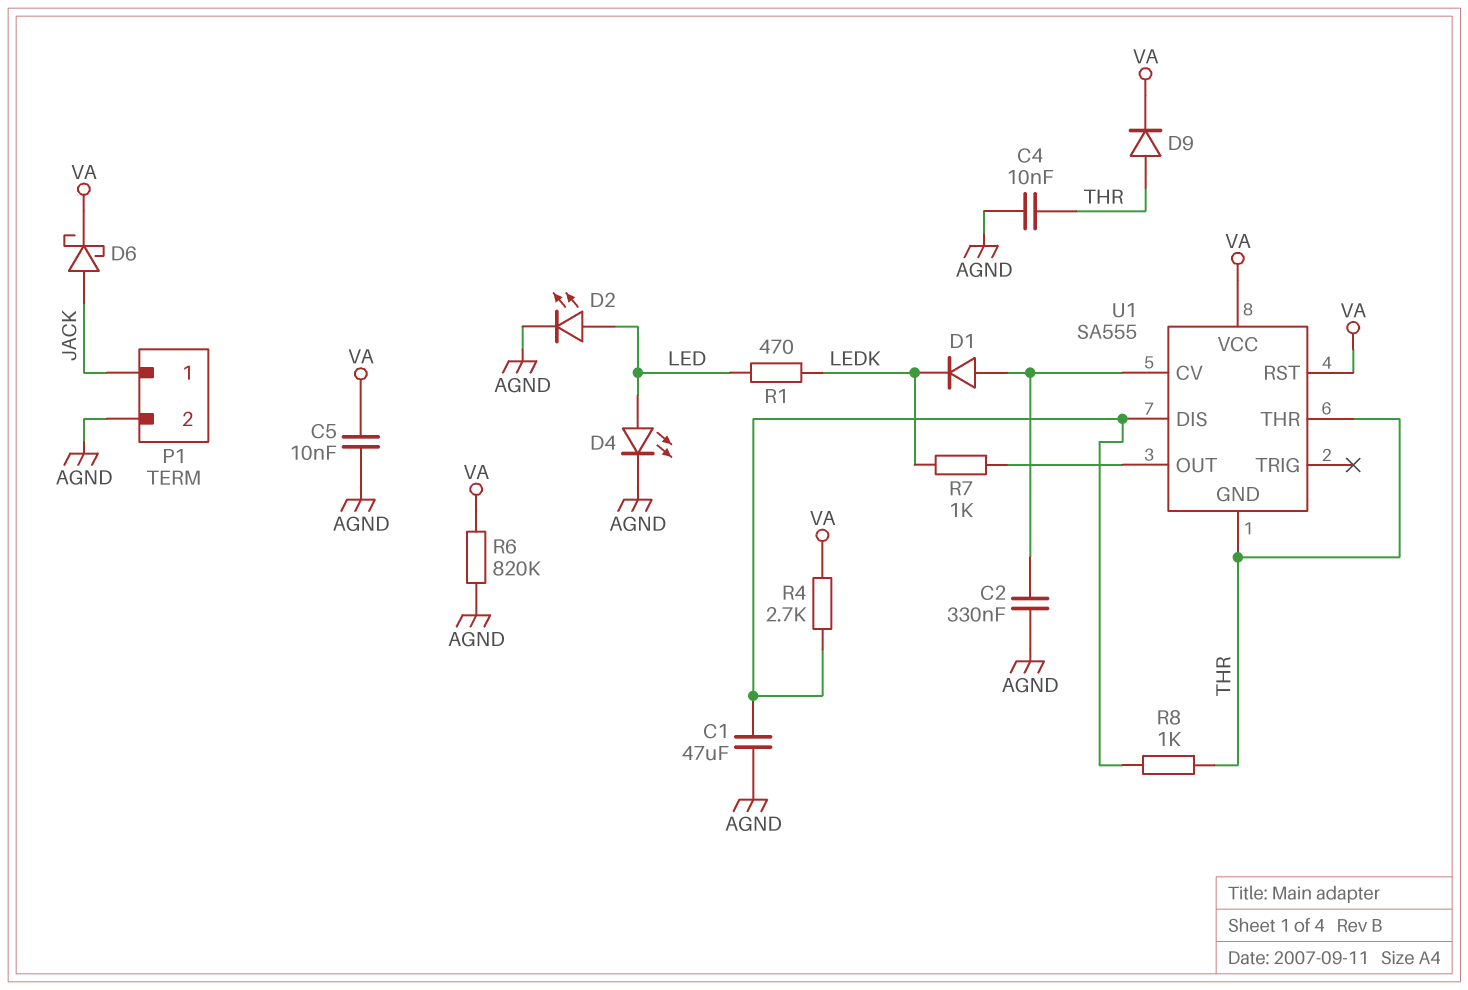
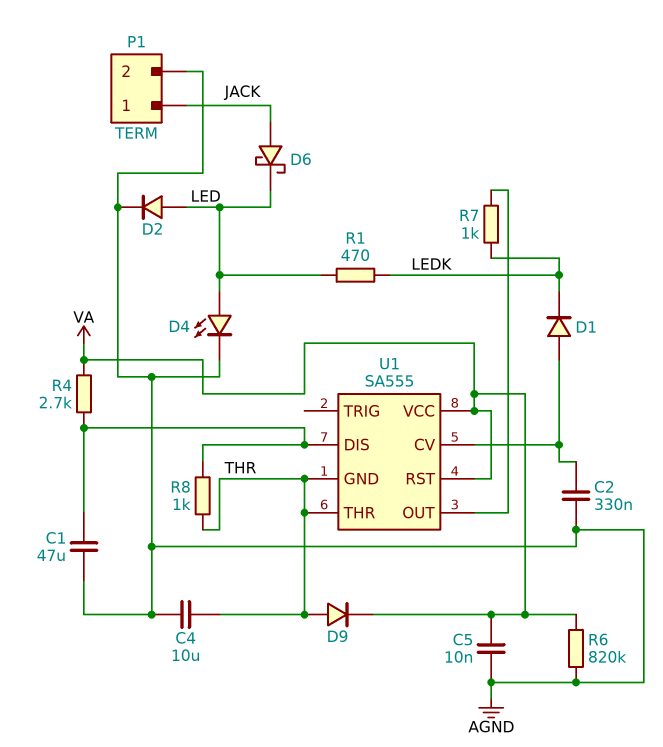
C4: 10nF (AGND, THR) -> 10uF (AGND, THR)
D2: LED (A LED, K AGND) -> diode (A LED, K AGND)
D6: schottky (A JACK, K VA) -> schottky (A JACK, K LED)

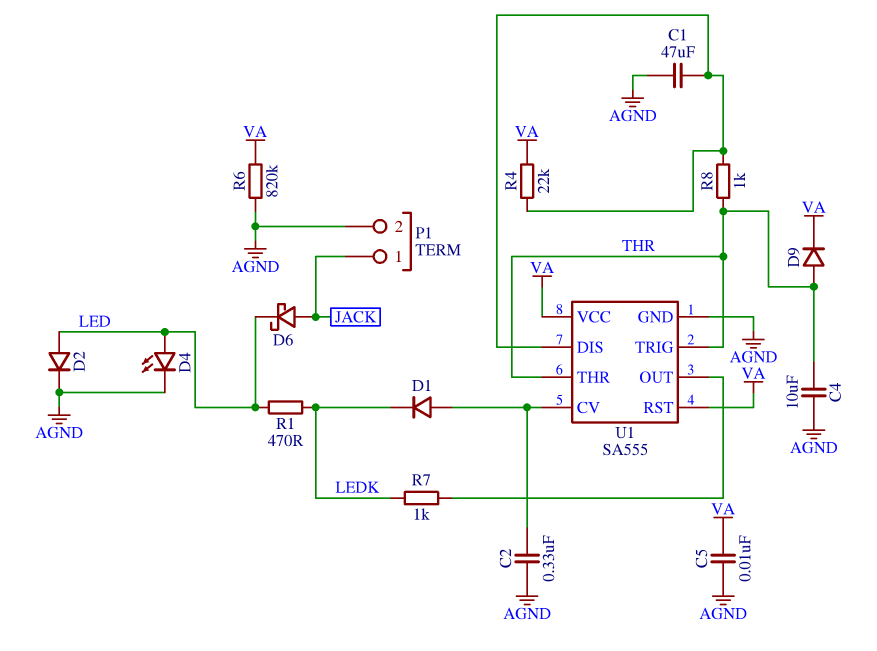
R4: 2.7k (U1/DIS, VA) -> 22k (U1/DIS, VA)
U1 pin GND: THR -> AGND
U1 pin TRIG: none -> THR

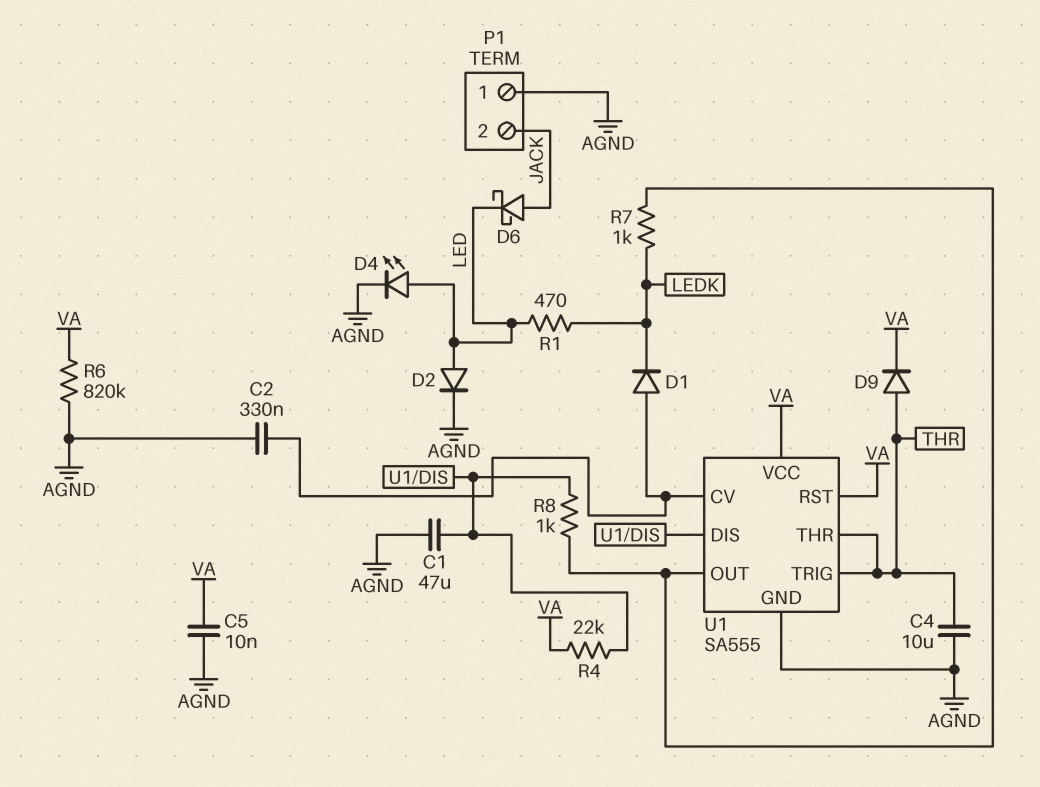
P1 pin 1: JACK -> AGND
P1 pin 2: AGND -> JACK
R8: 1k (THR, U1/DIS) -> 1k (U1/DIS, U1/OUT)

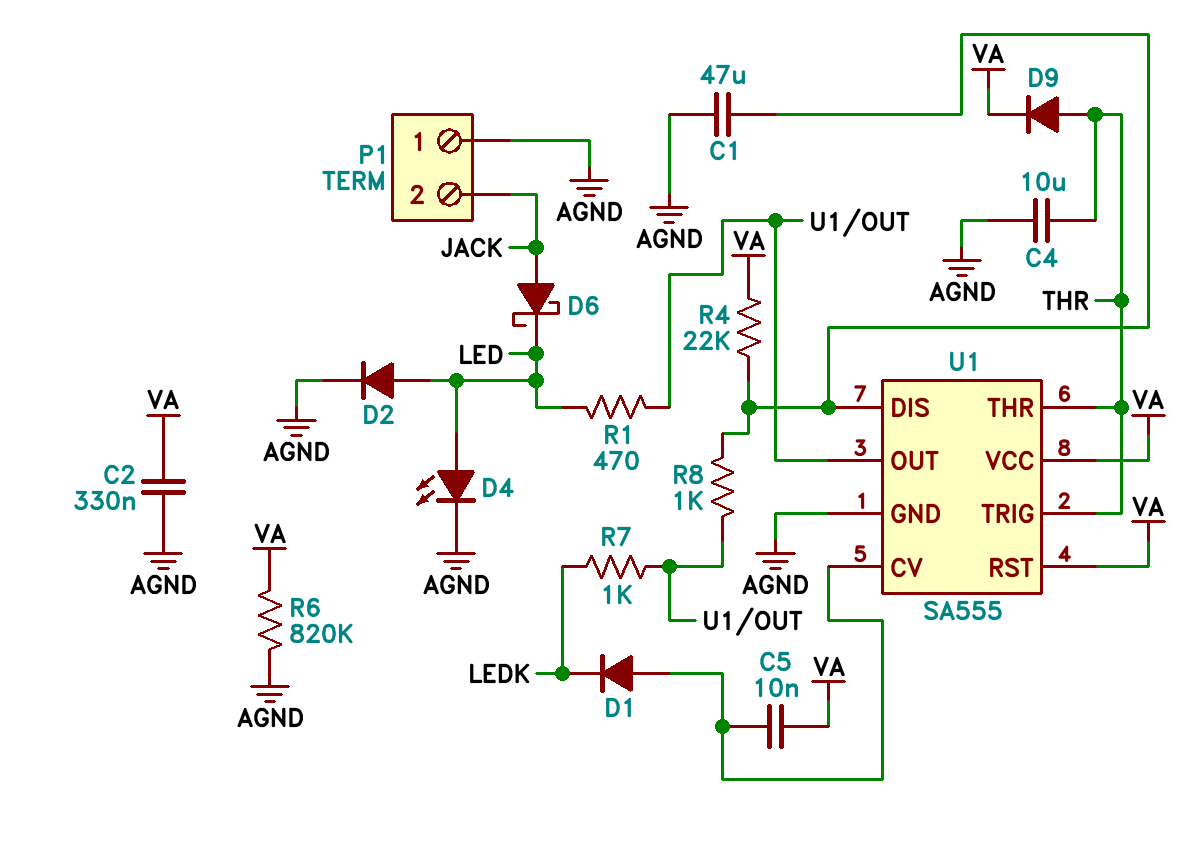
C2: 330nF (AGND, U1/CV) -> 330nF (AGND, VA)
C5: 10nF (AGND, VA) -> 10nF (U1/CV, VA)
R1: 470 (LED, LEDK) -> 470 (LED, U1/OUT)

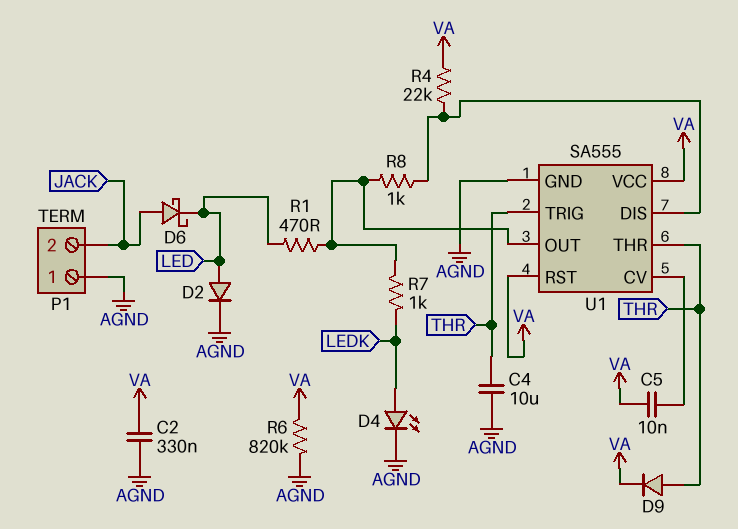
C1: 47uF (AGND, U1/DIS) -> none
D1: diode (A U1/CV, K LEDK) -> none
D4: LED (A LED, K AGND) -> LED (A LEDK, K AGND)

